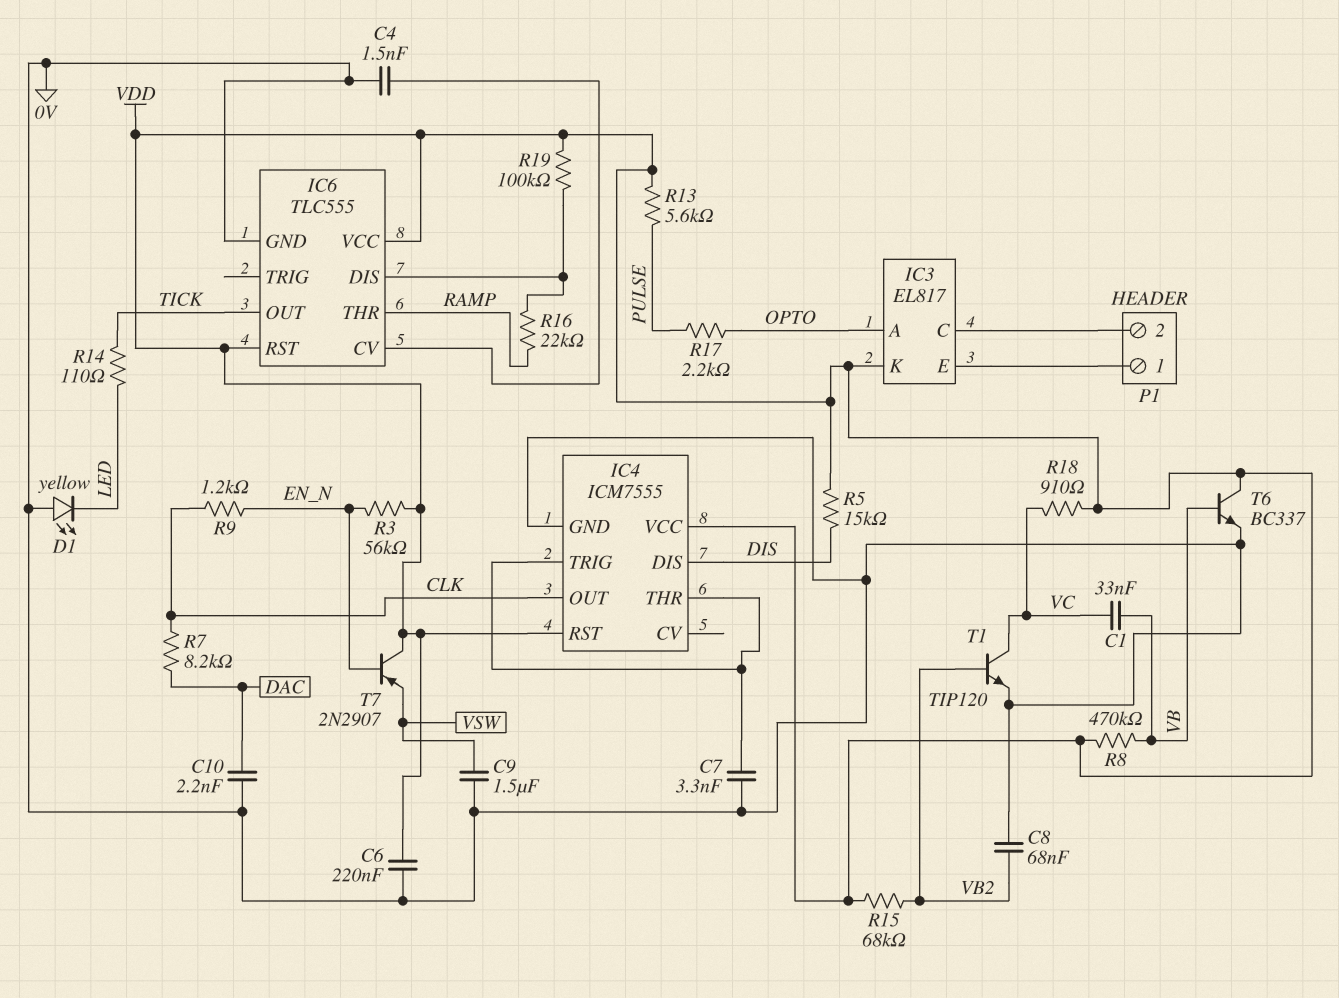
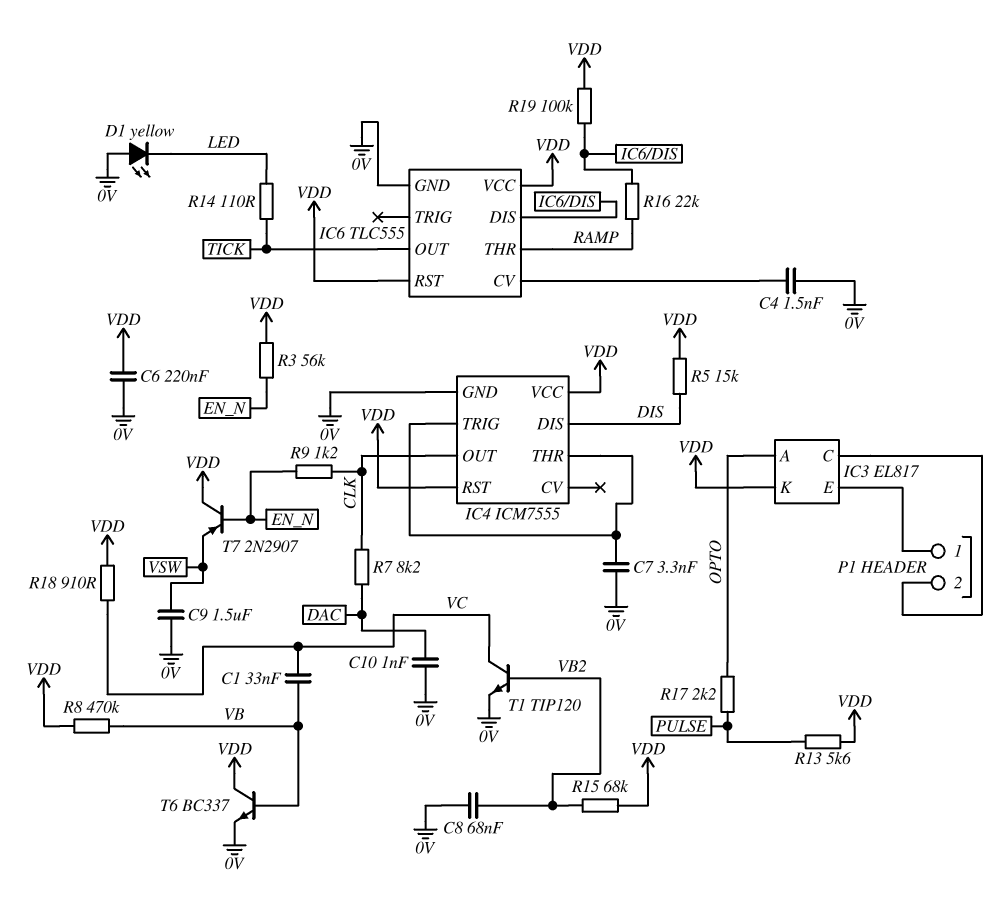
C10: 2.2nF (0V, DAC) -> 1nF (0V, DAC)

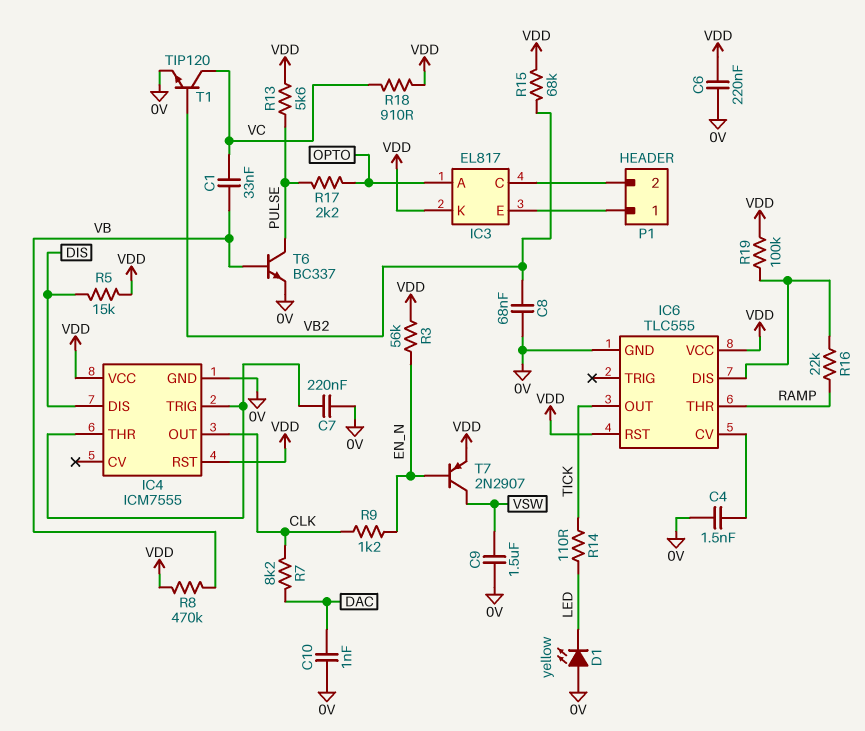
C7: 3.3nF (0V, IC4/THR) -> 220nF (0V, IC4/THR)
T6: NPN BC337 (B VB, C VDD, E 0V) -> NPN BC337 (B VB, C PULSE, E 0V)
T7: PNP 2N2907 (B EN_N, C VDD, E VSW) -> PNP 2N2907 (B EN_N, C VSW, E VDD)

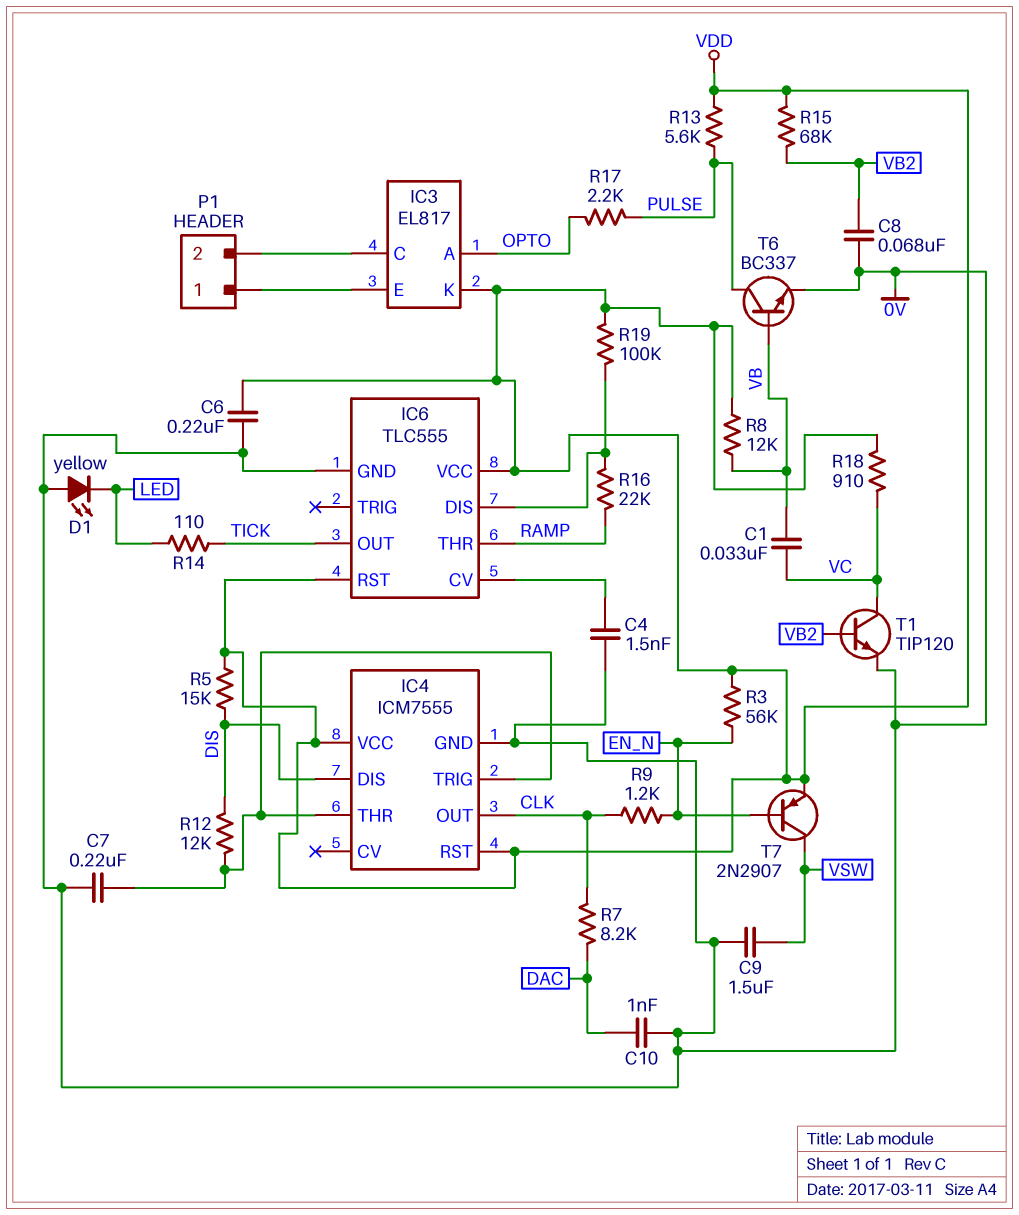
R8: 470k (VB, VDD) -> 12k (VB, VDD)
R12: none -> 12k (DIS, IC4/THR)

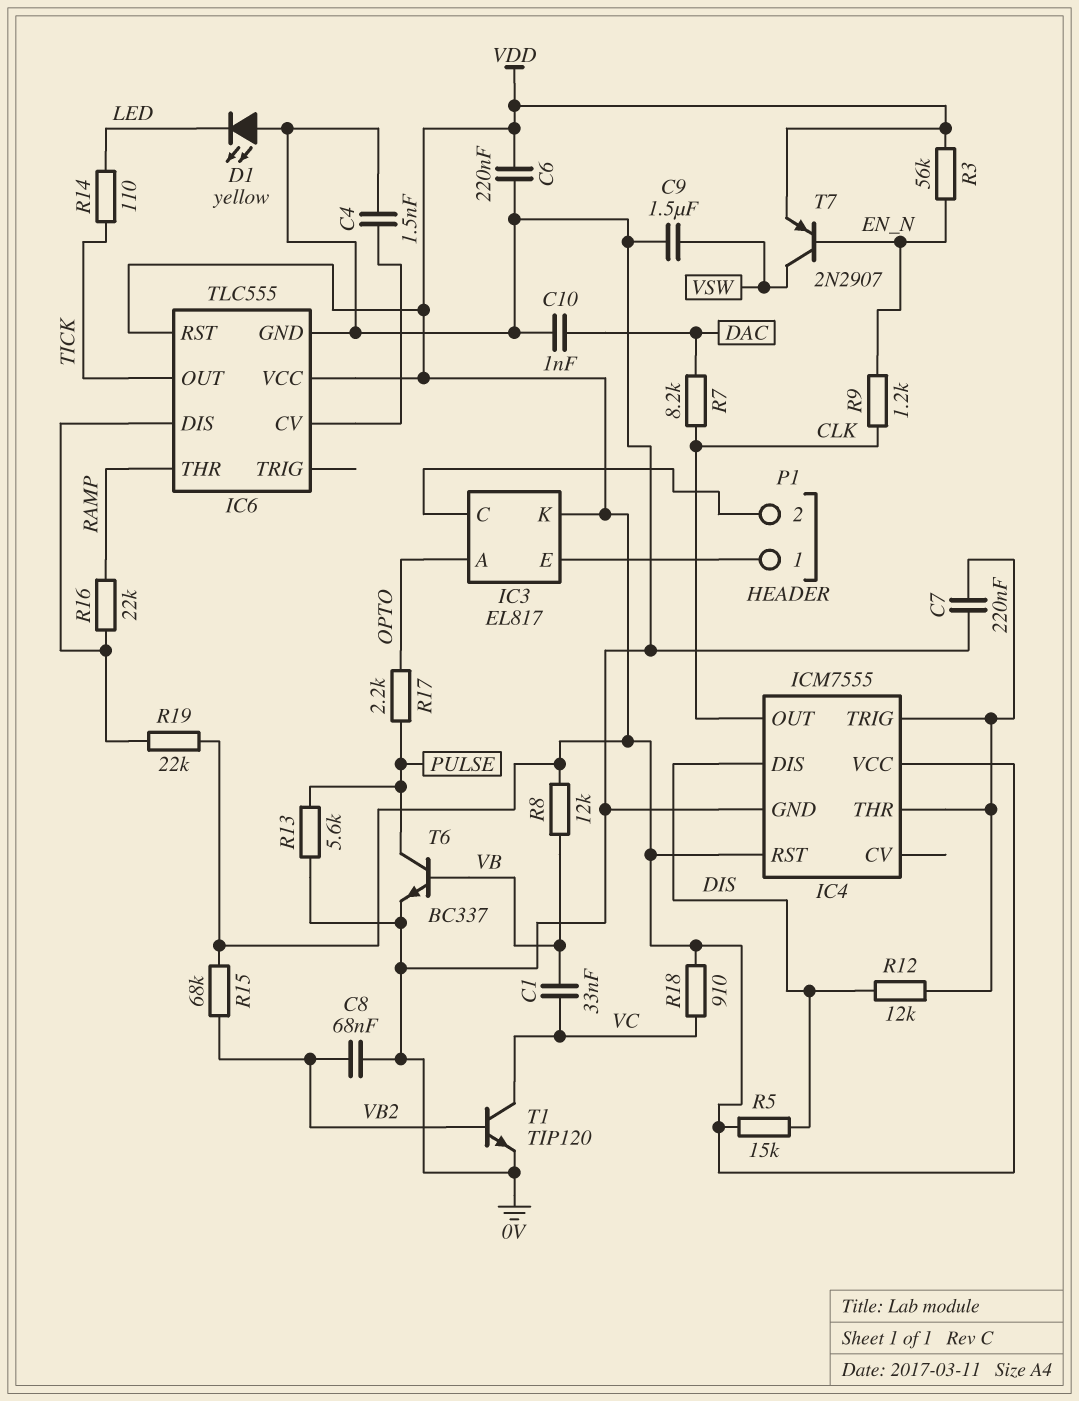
R13: 5.6k (PULSE, VDD) -> 5.6k (0V, PULSE)
R19: 100k (IC6/DIS, VDD) -> 22k (IC6/DIS, VDD)

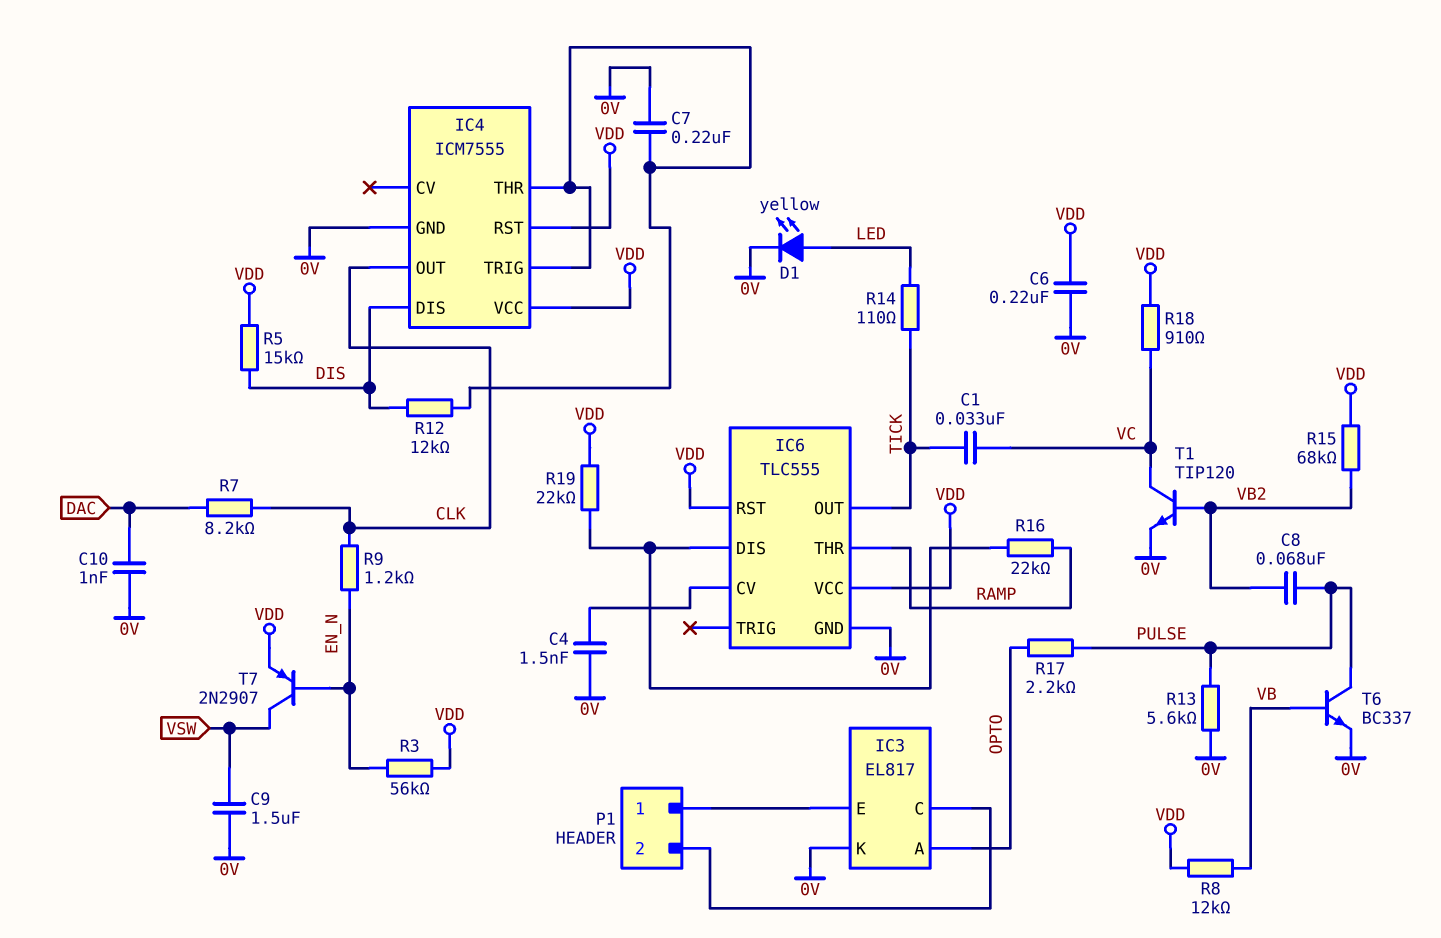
C1: 33nF (VB, VC) -> 33nF (TICK, VC)
C8: 68nF (0V, VB2) -> 68nF (PULSE, VB2)
D1: LED yellow (A 0V, K LED) -> LED yellow (A LED, K 0V)
IC3 pin K: VDD -> 0V

